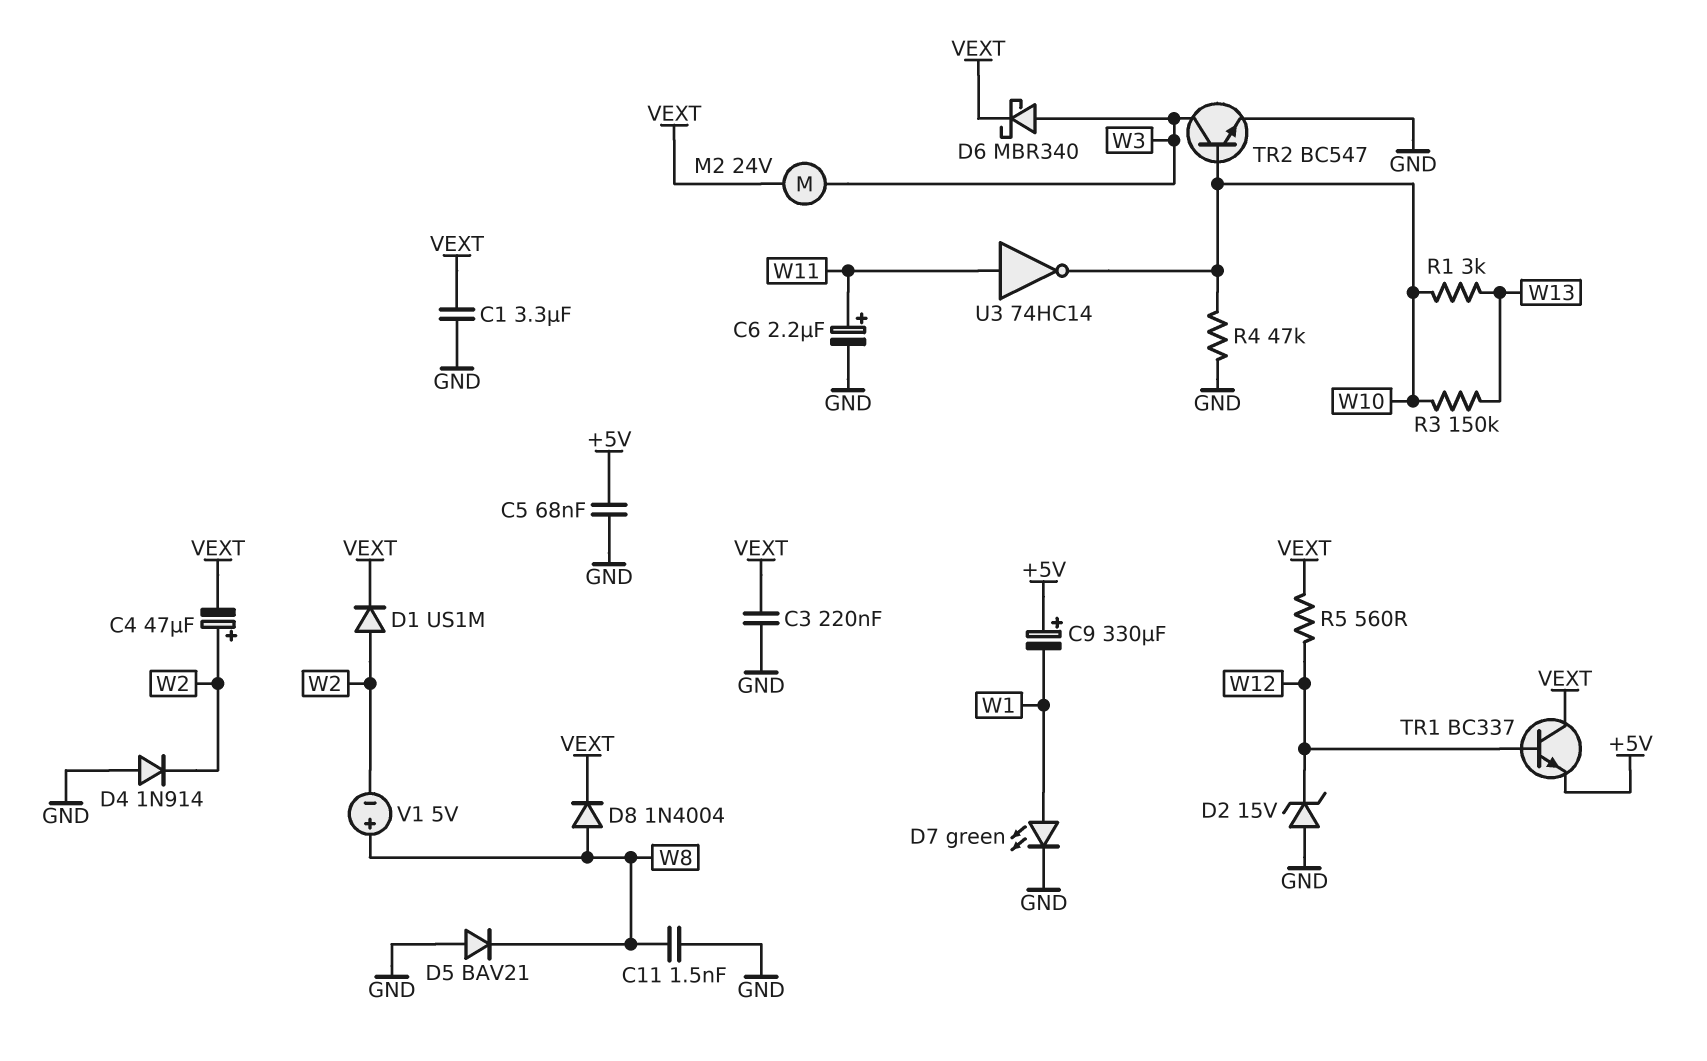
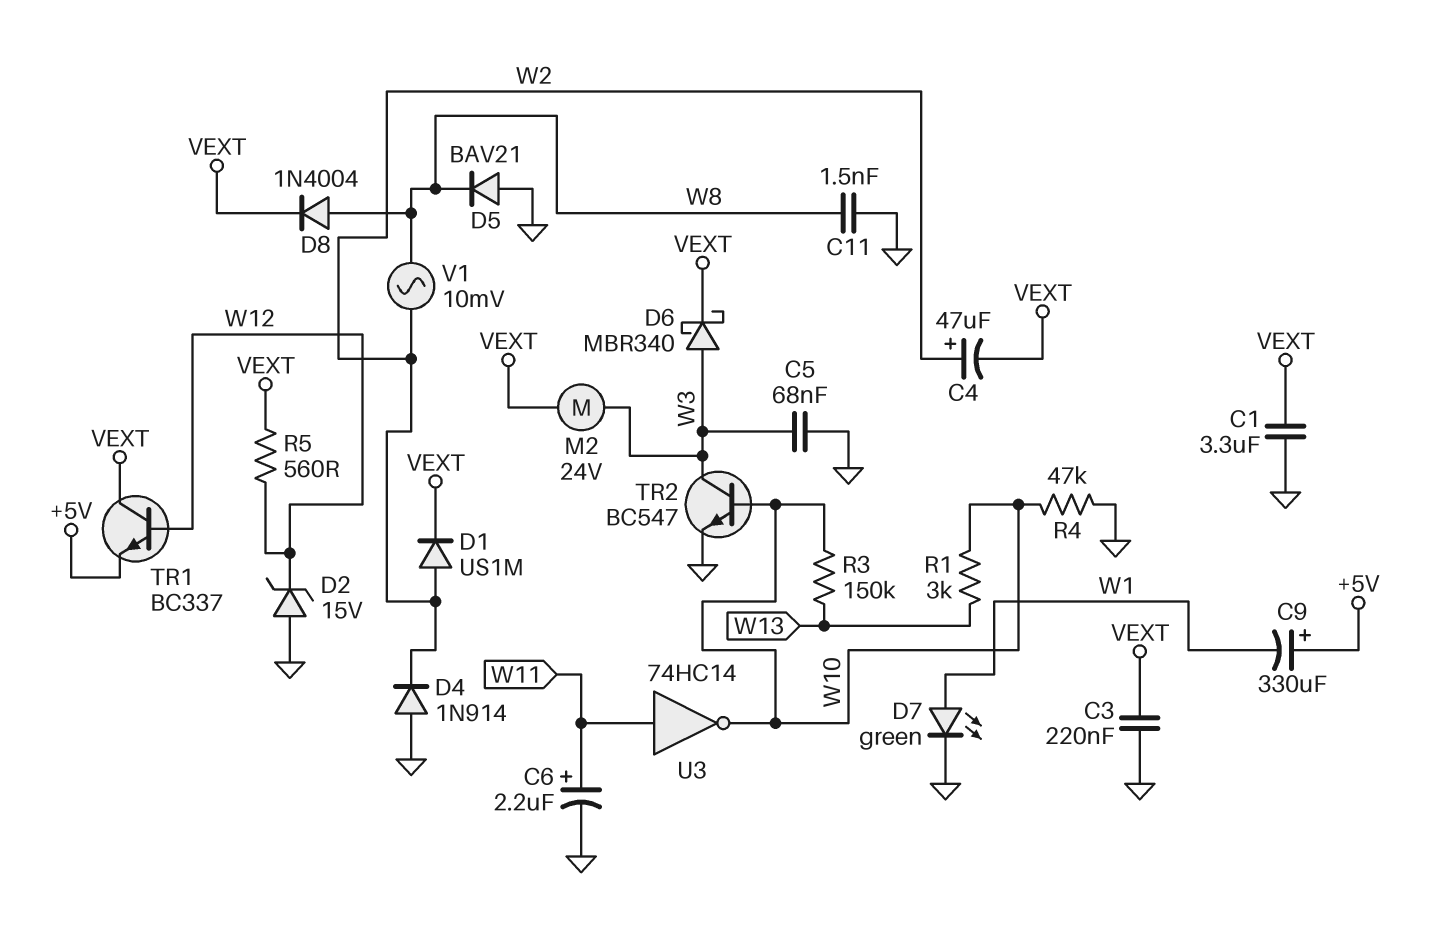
C5: 68nF (+5V, GND) -> 68nF (GND, W3)
V1: 5V (plus W8, minus W2) -> AC 10mV (W2, W8)

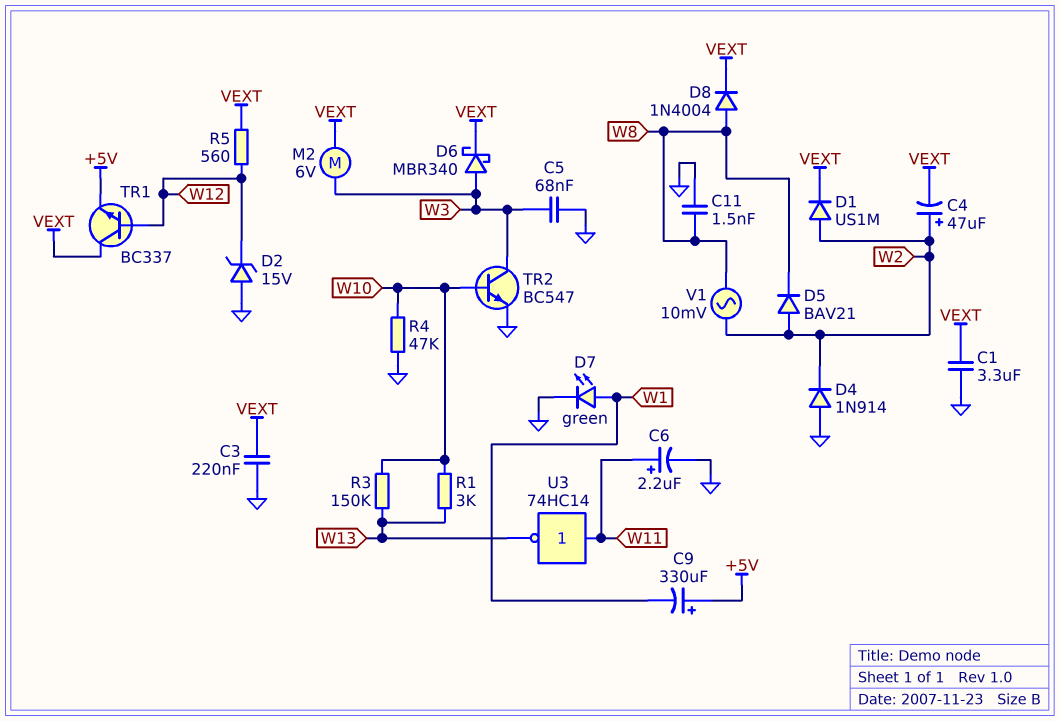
D5: diode BAV21 (A GND, K W8) -> diode BAV21 (A W2, K W8)
M2: motor 24V (VEXT, W3) -> motor 6V (VEXT, W3)
U3: NOT 74HC14 (in W11, out W10) -> NOT 74HC14 (in W11, out W13)

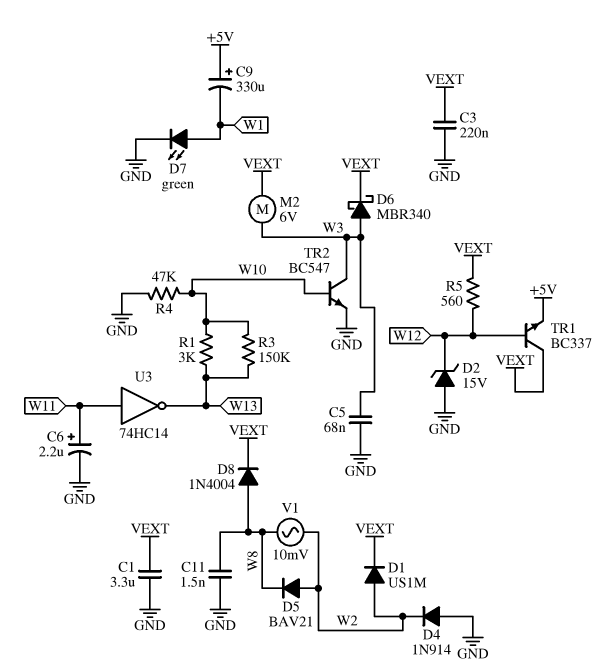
C4: 47uF (plus W2, minus VEXT) -> none

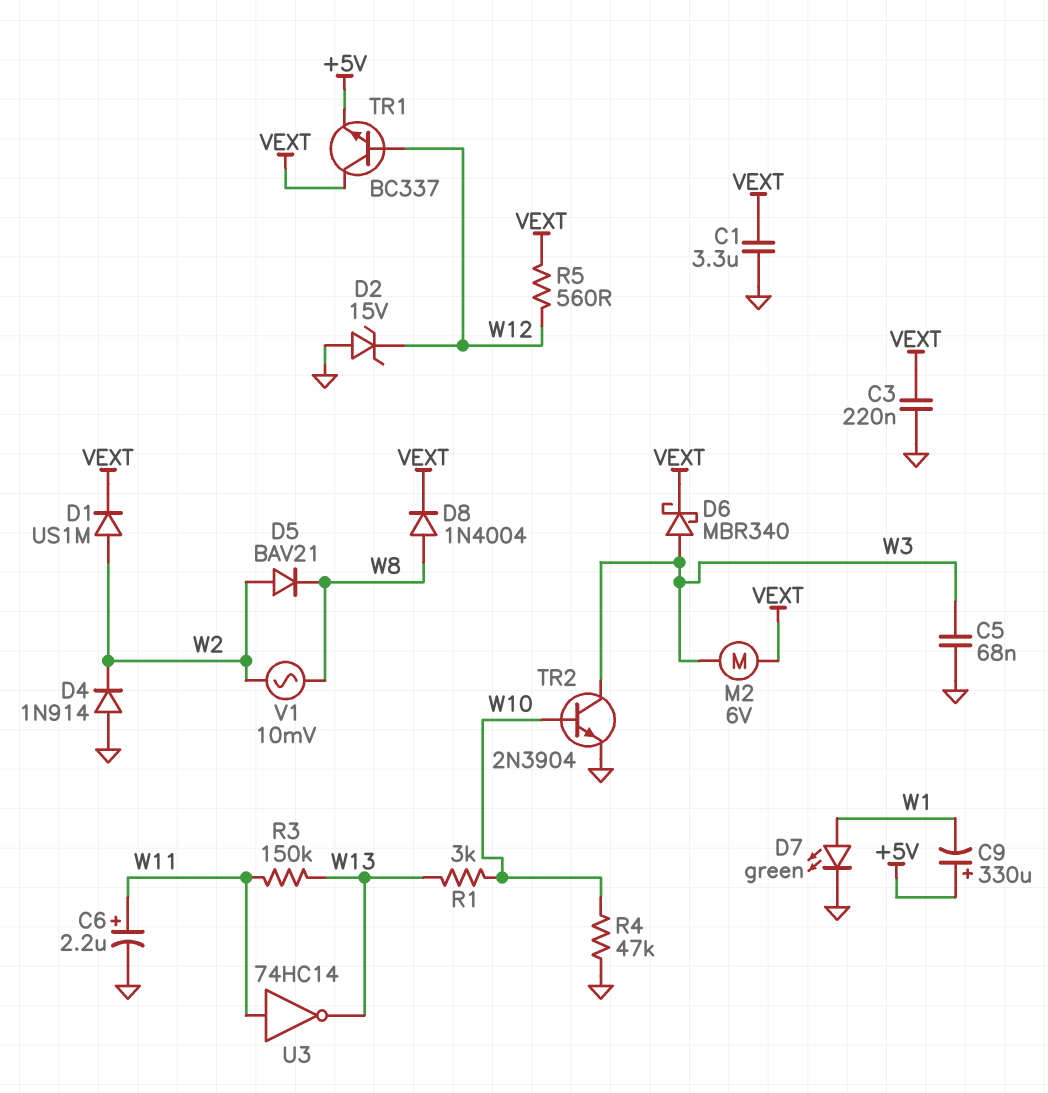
C11: 1.5nF (GND, W8) -> none
R3: 150k (W10, W13) -> 150k (W11, W13)
TR2: NPN BC547 (B W10, C W3, E GND) -> NPN 2N3904 (B W10, C W3, E GND)

